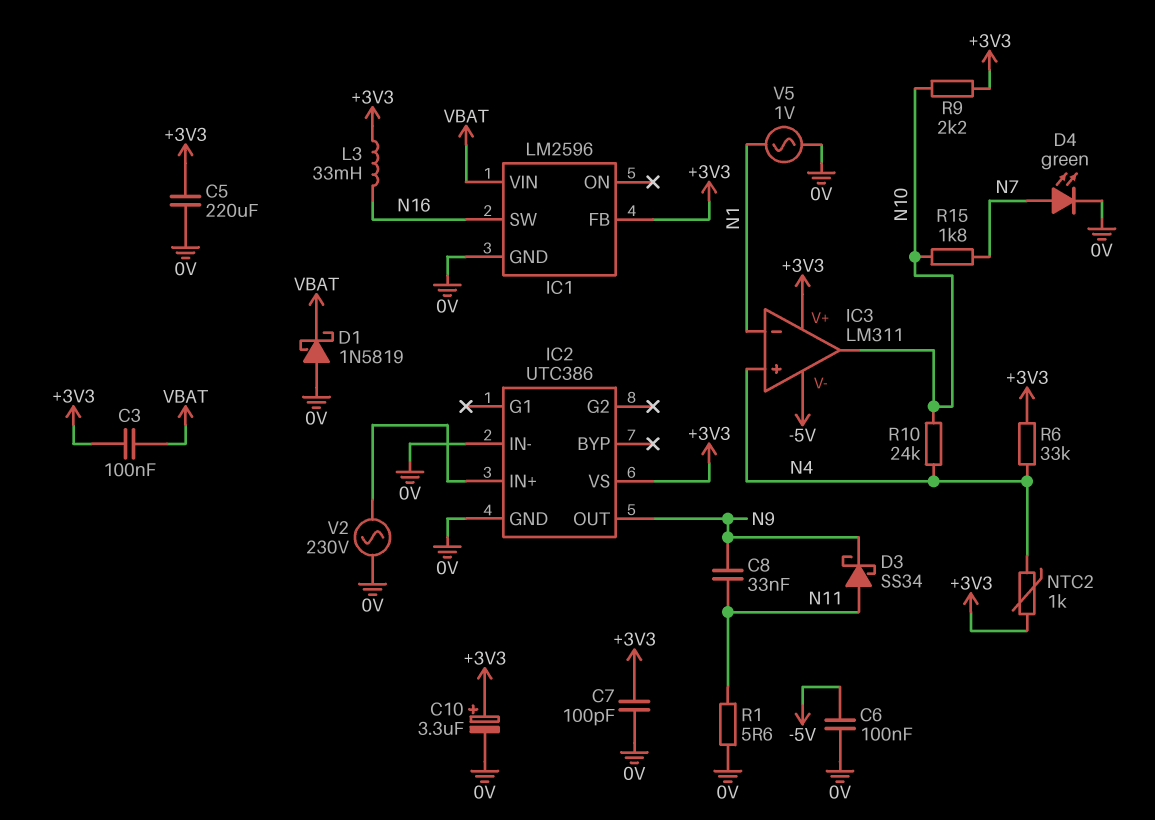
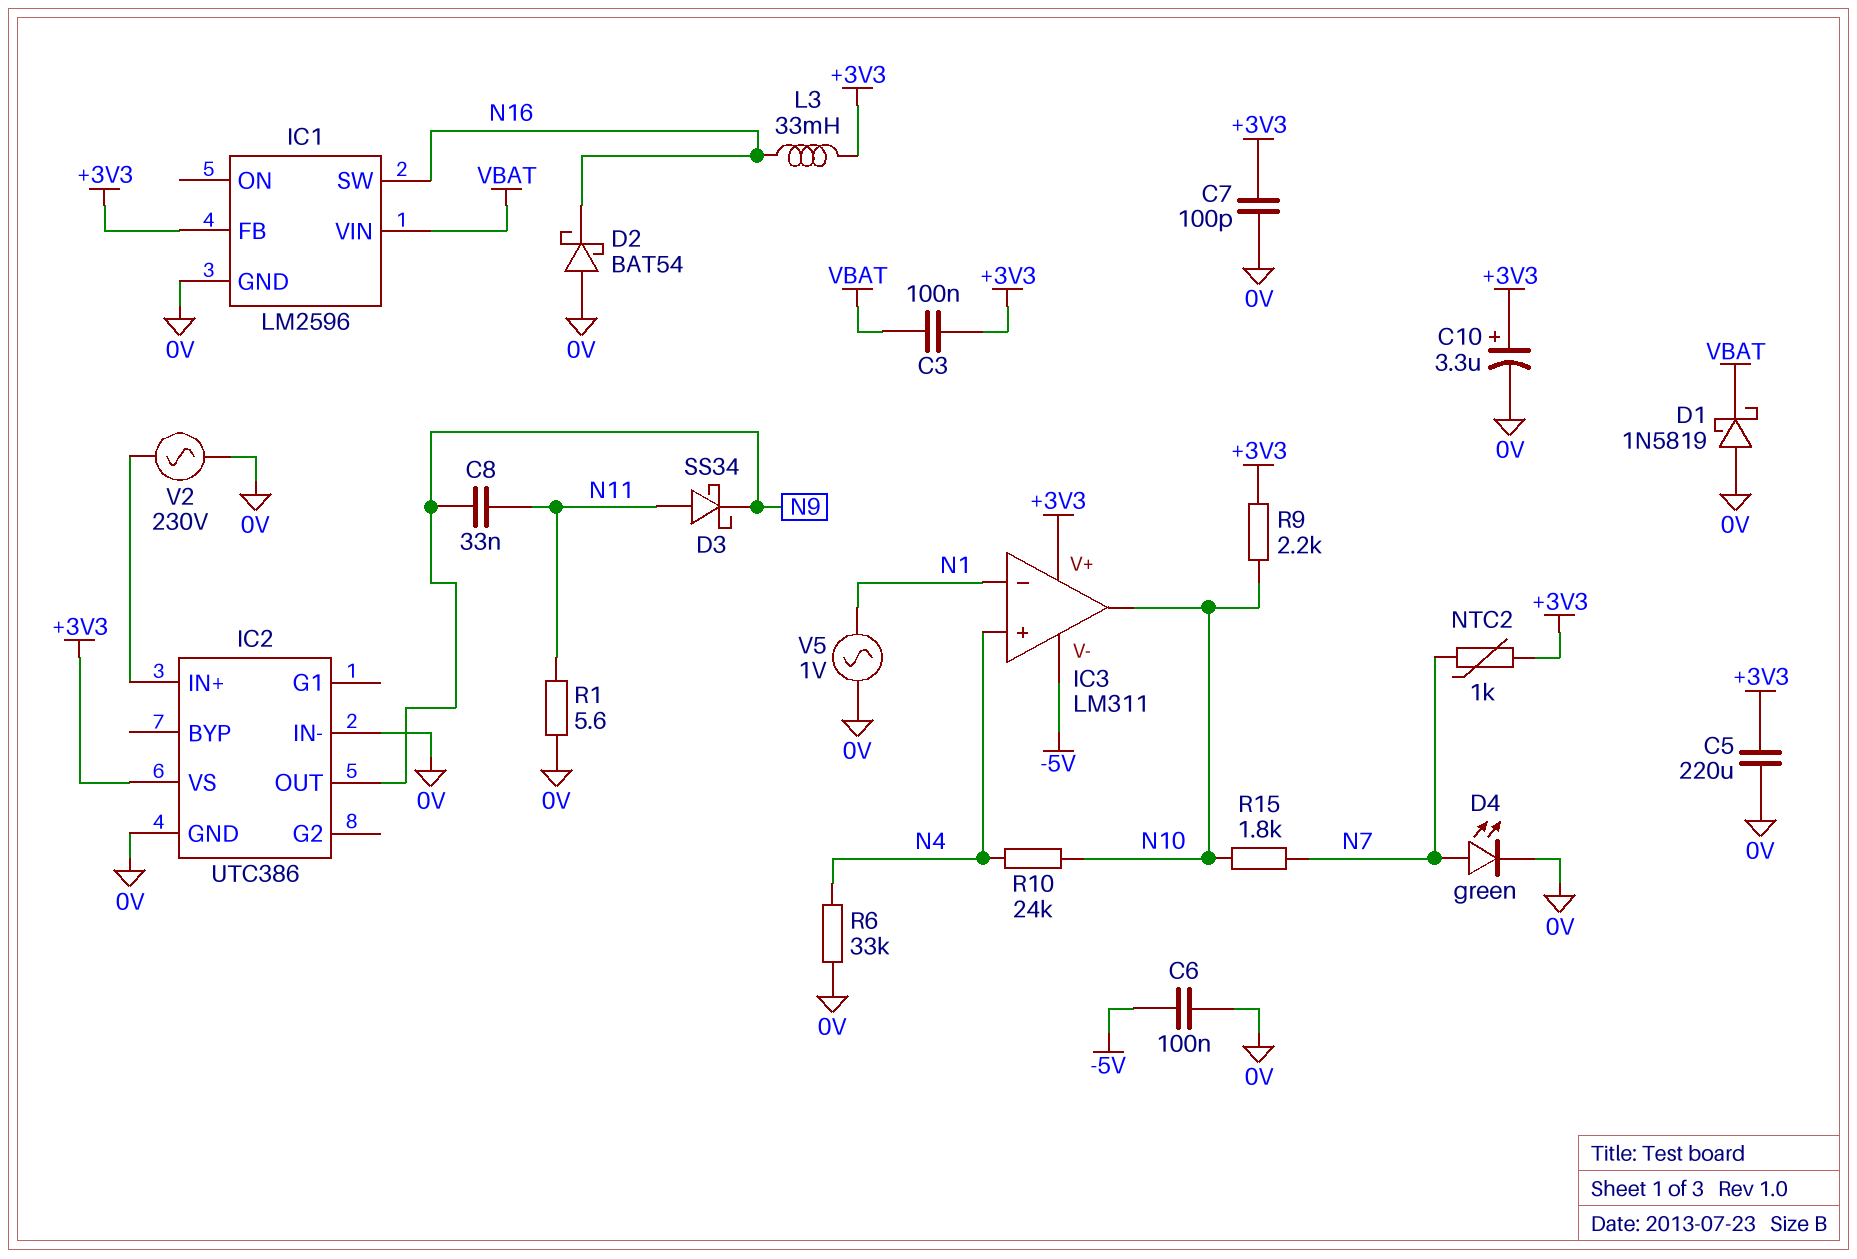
D2: none -> schottky BAT54 (A 0V, K N16)
NTC2: 1k (+3V3, N4) -> 1k (+3V3, N7)
R6: 33k (+3V3, N4) -> 33k (0V, N4)

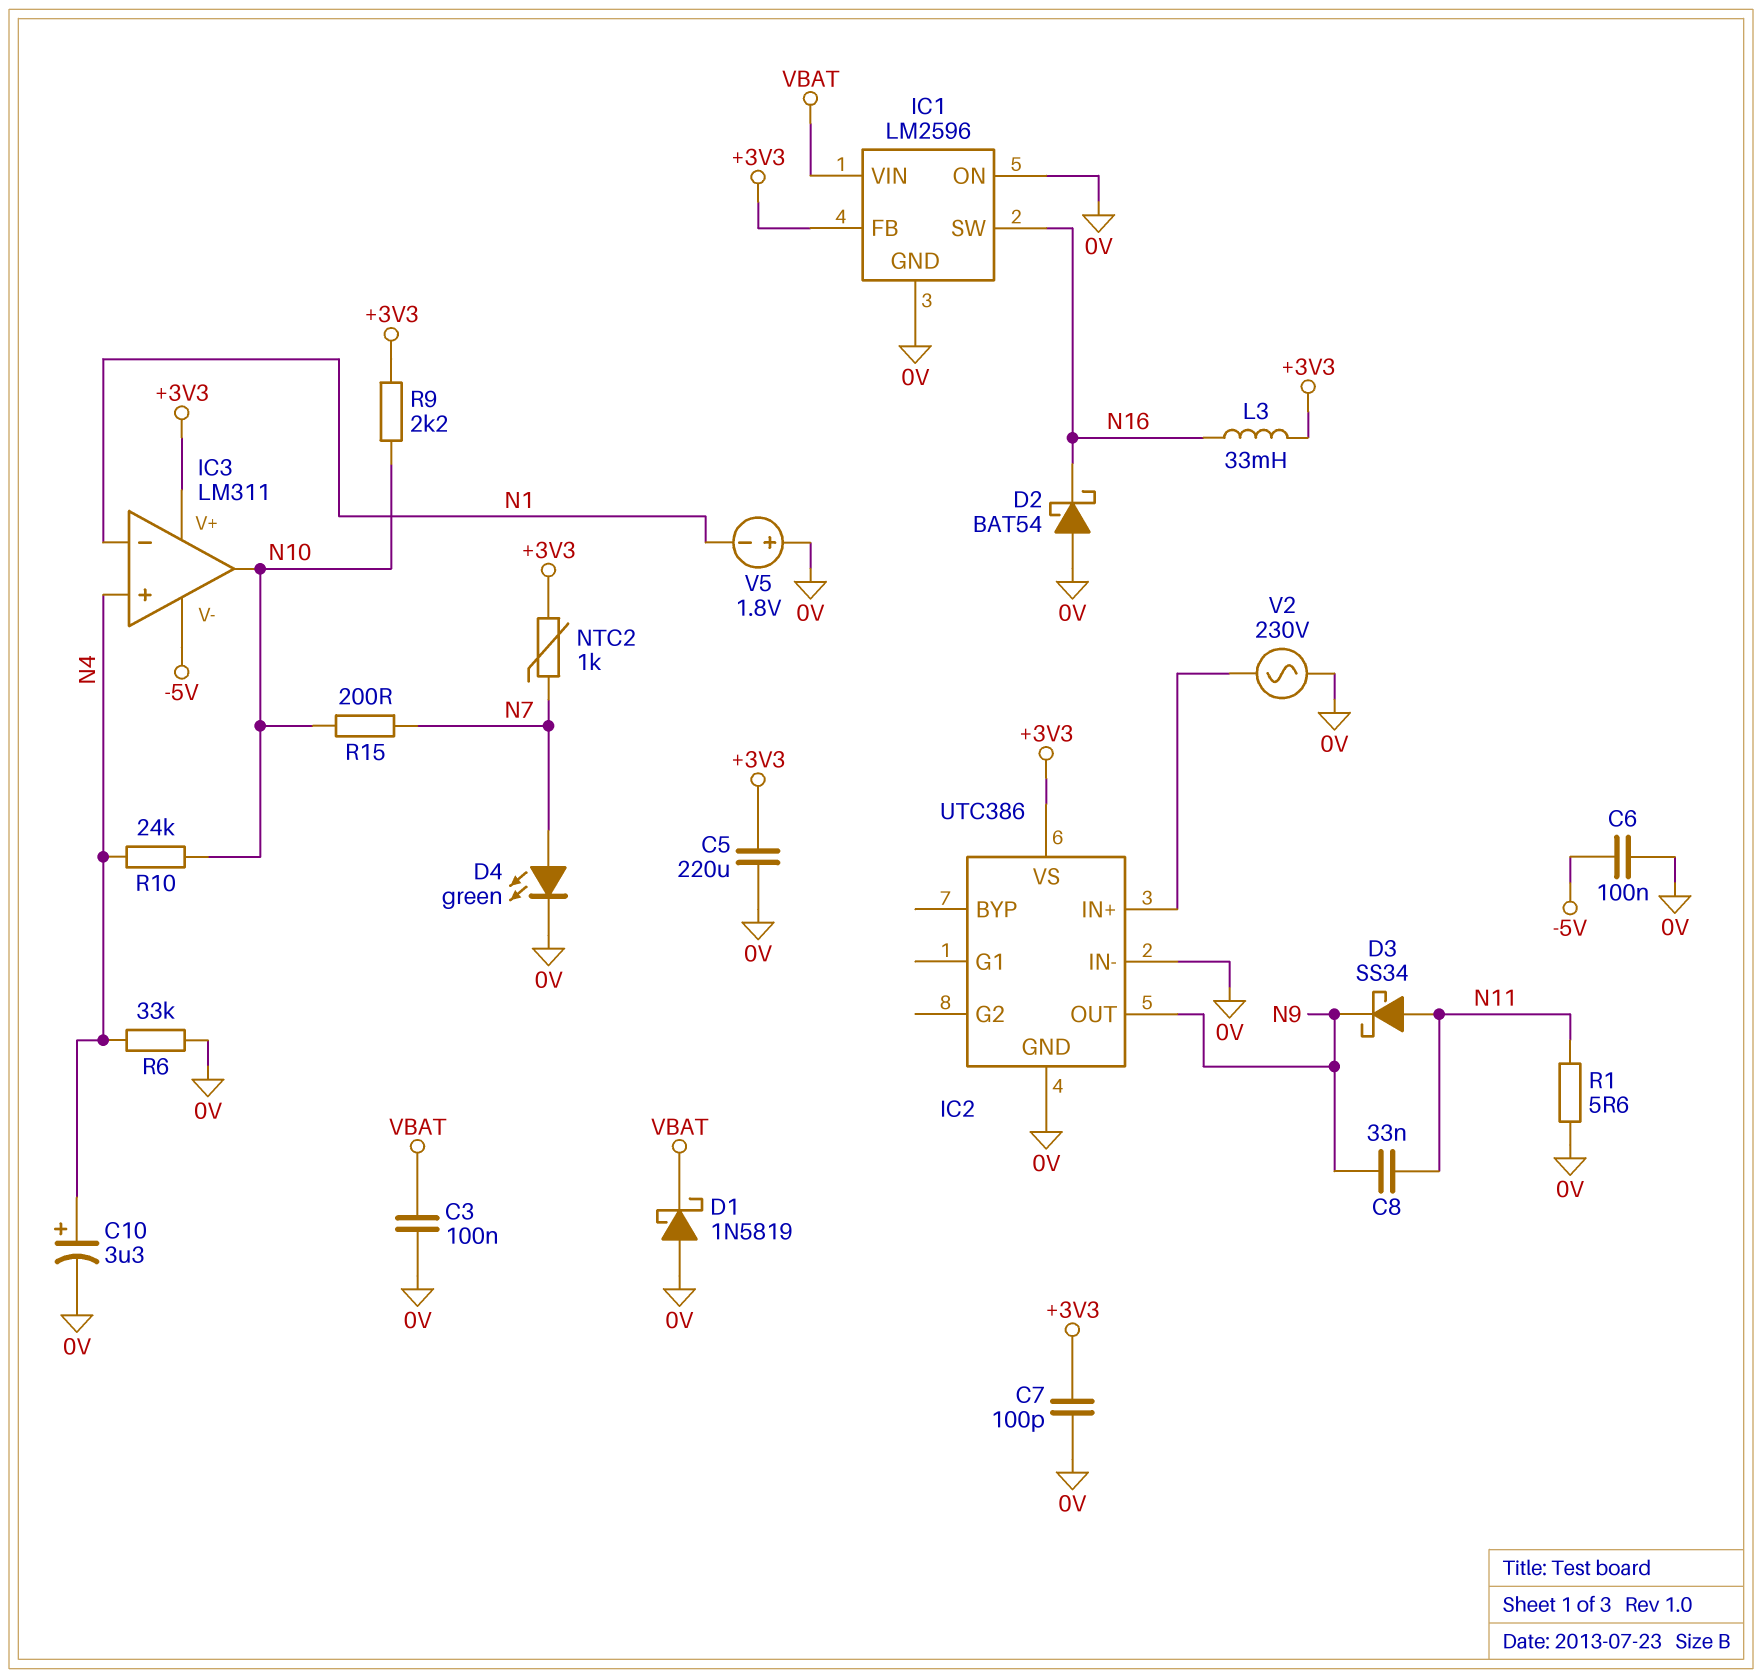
C3: 100nF (+3V3, VBAT) -> 100nF (0V, VBAT)
C10: 3.3uF (plus +3V3, minus 0V) -> 3.3uF (plus N4, minus 0V)
IC1 pin ON: none -> 0V
R15: 1.8k (N7, N10) -> 200 (N7, N10)
V5: AC 1V (0V, N1) -> 1.8V (plus 0V, minus N1)

